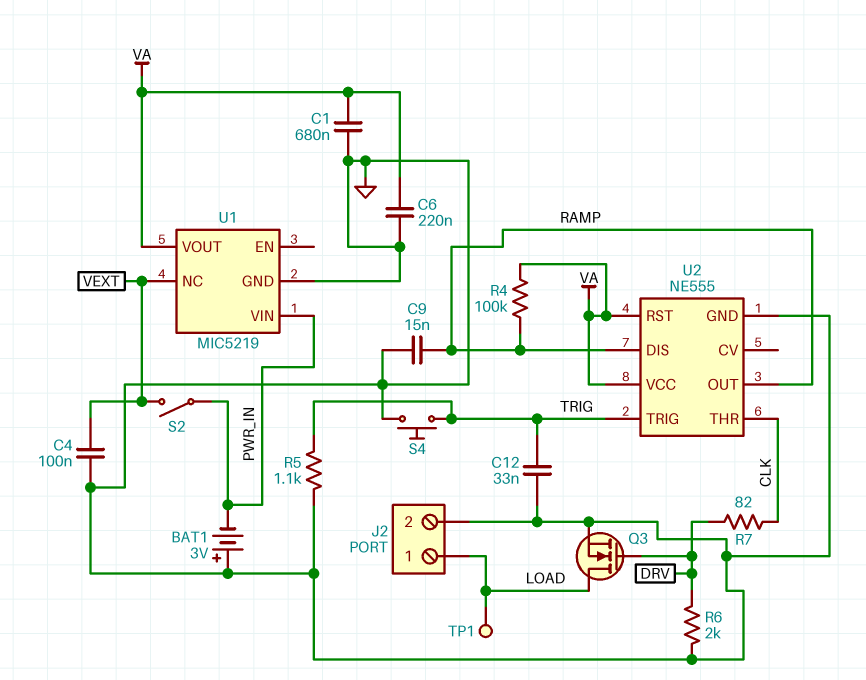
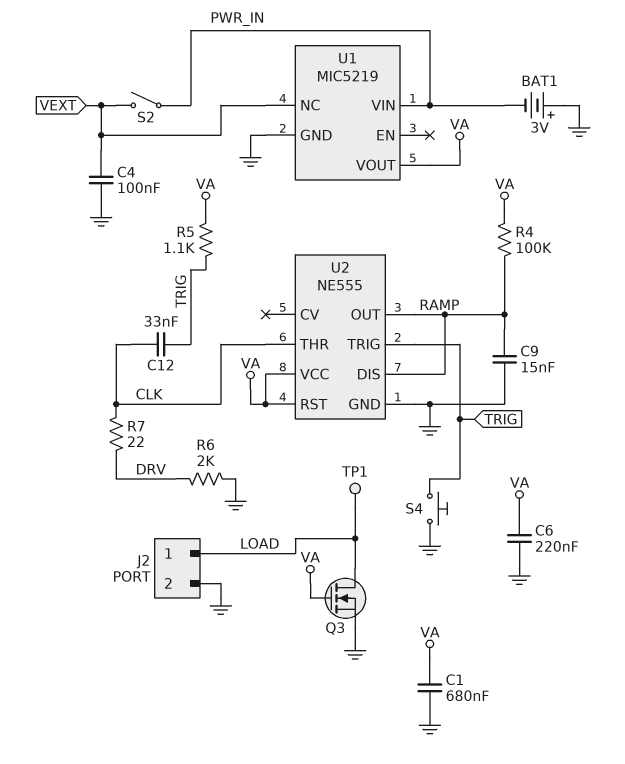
C12: 33nF (GND, TRIG) -> 33nF (CLK, TRIG)
Q3: NMOS (G DRV, D LOAD, S GND) -> NMOS (G VA, D LOAD, S GND)
R5: 1.1k (GND, TRIG) -> 1.1k (TRIG, VA)
R7: 82 (CLK, DRV) -> 22 (CLK, DRV)

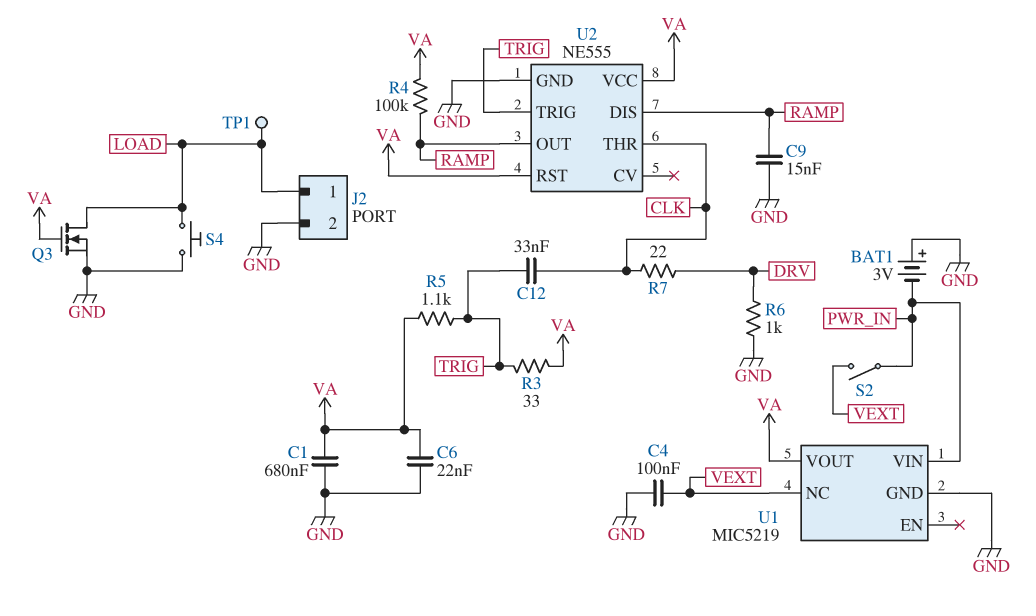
C6: 220nF (GND, VA) -> 22nF (GND, VA)
R3: none -> 33 (TRIG, VA)
R6: 2k (DRV, GND) -> 1k (DRV, GND)
S4: button (GND, TRIG) -> button (GND, LOAD)

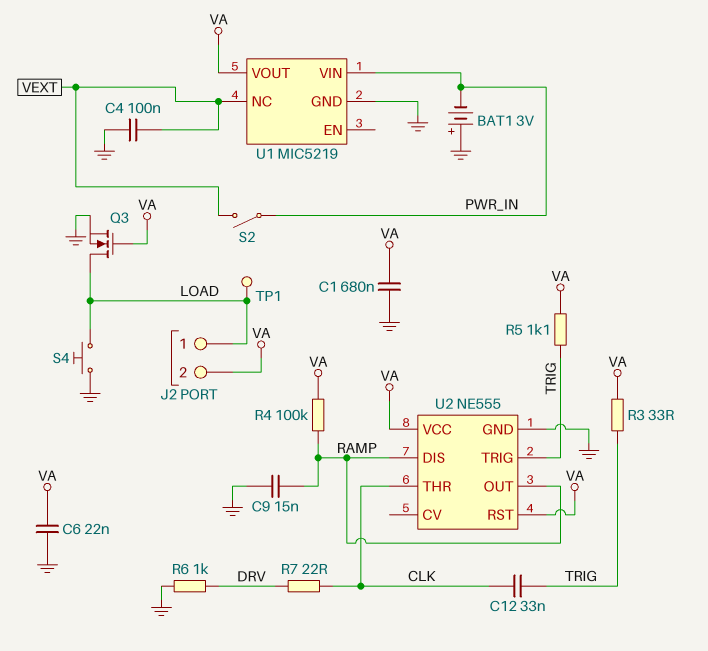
J2 pin 2: GND -> VA

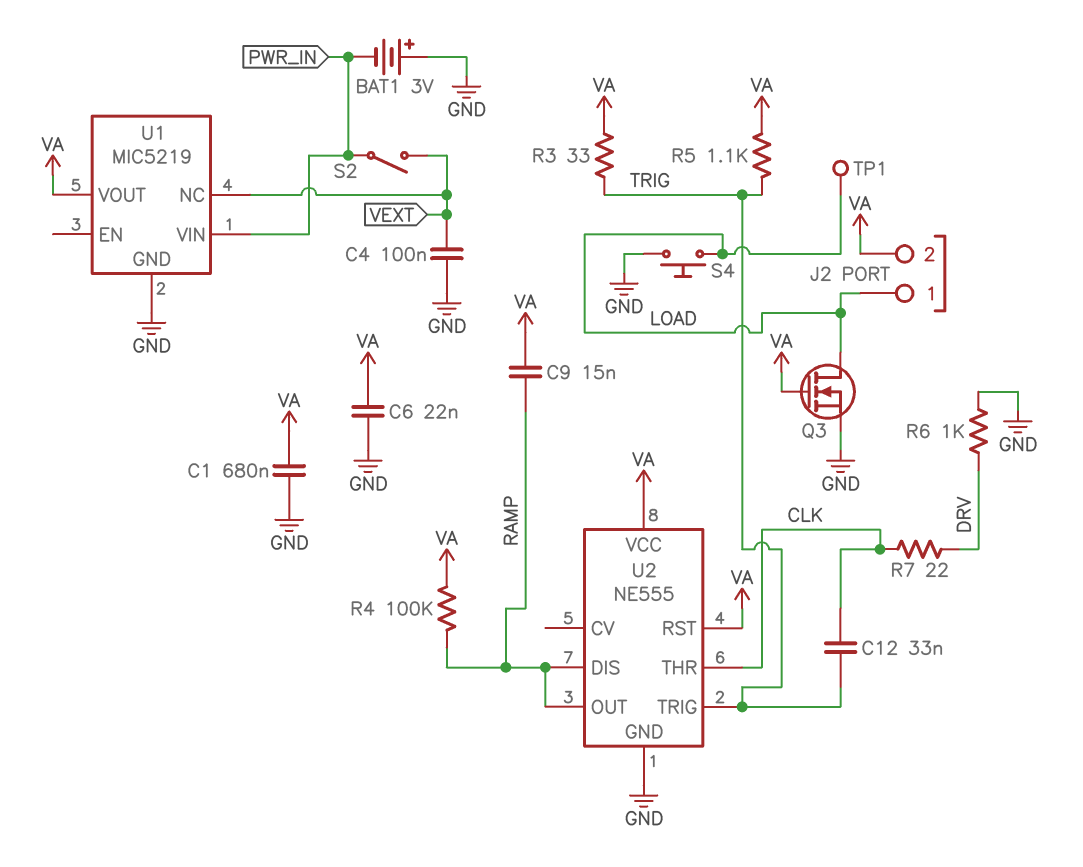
C9: 15nF (GND, RAMP) -> 15nF (RAMP, VA)

